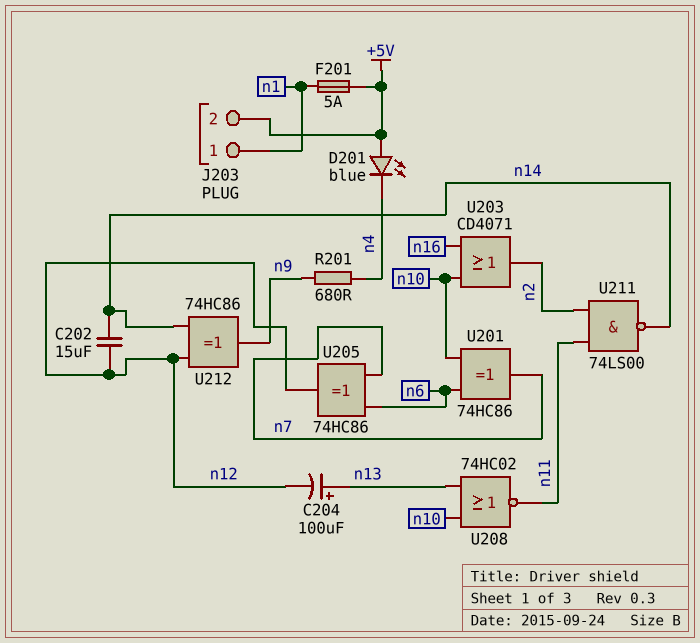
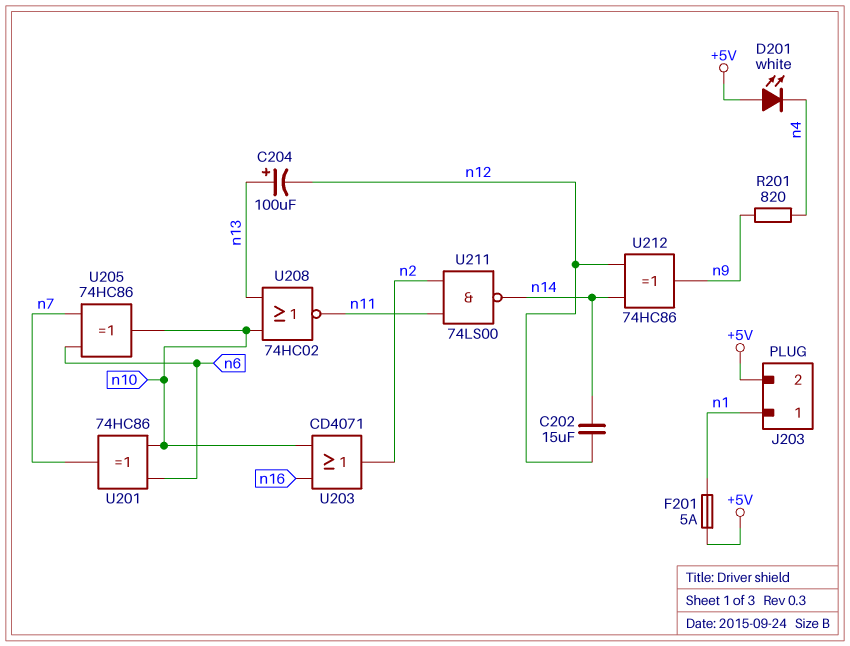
D201: LED blue (A +5V, K n4) -> LED white (A +5V, K n4)
R201: 680 (n4, n9) -> 820 (n4, n9)
U205: XOR 74HC86 (in n6, in n7, out n12) -> XOR 74HC86 (in n6, in n7, out n10)

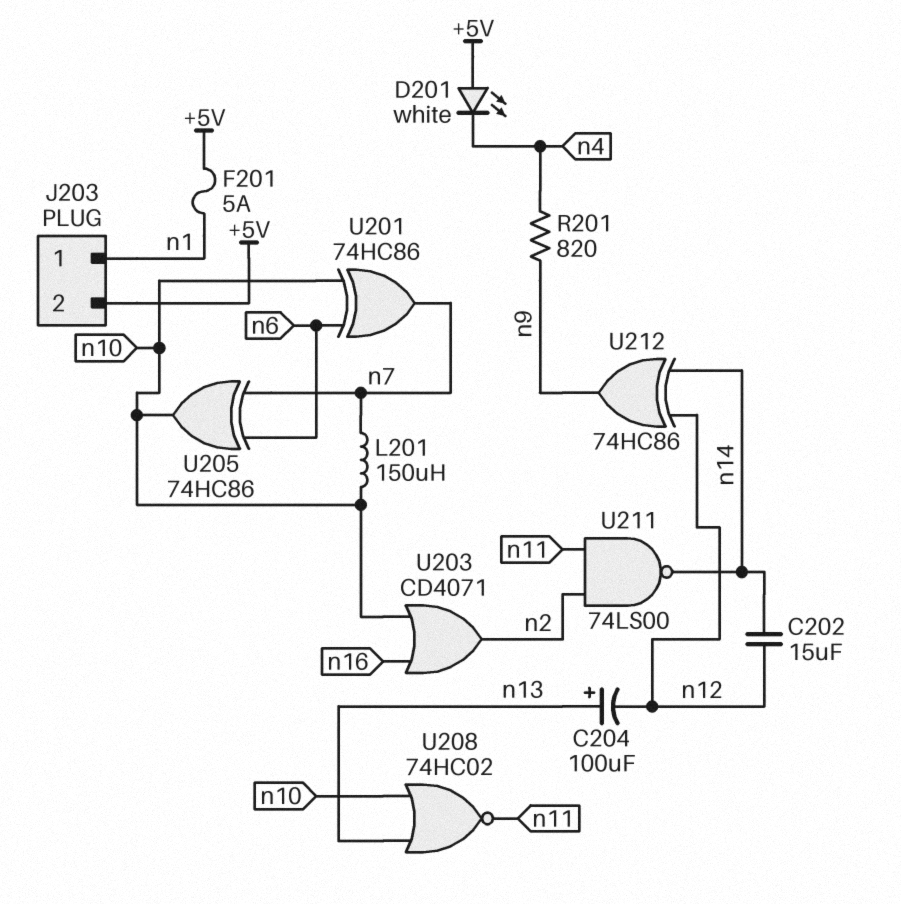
L201: none -> 150uH (n7, n10)

